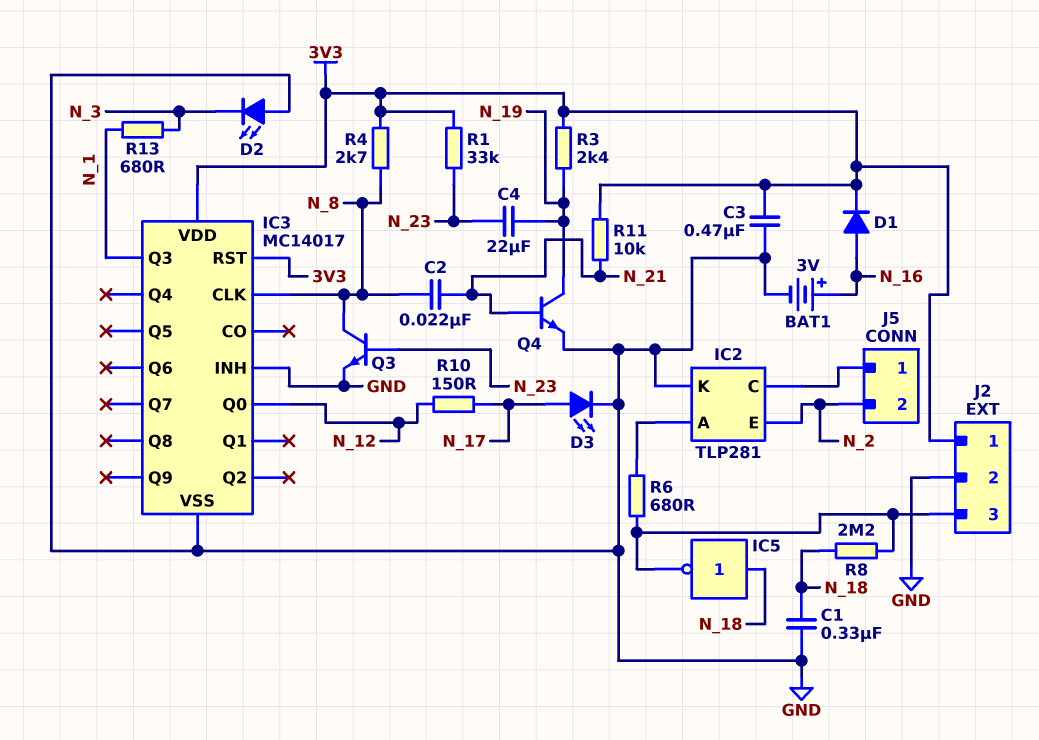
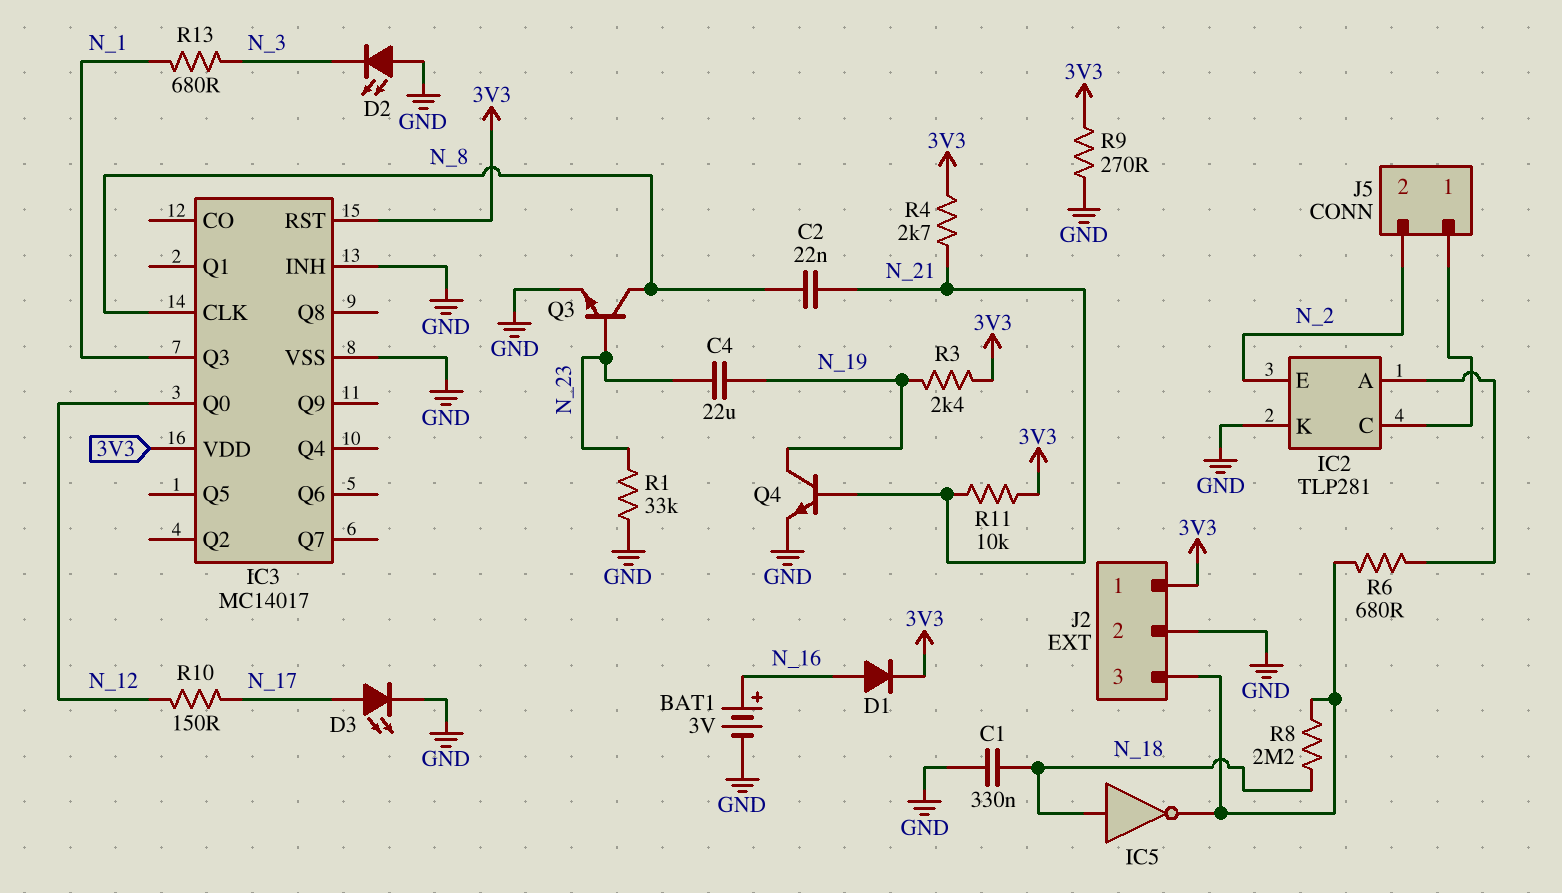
C3: 470nF (3V3, GND) -> none
R1: 33k (3V3, N_23) -> 33k (GND, N_23)
R4: 2.7k (3V3, N_8) -> 2.7k (3V3, N_21)
R9: none -> 270 (3V3, GND)

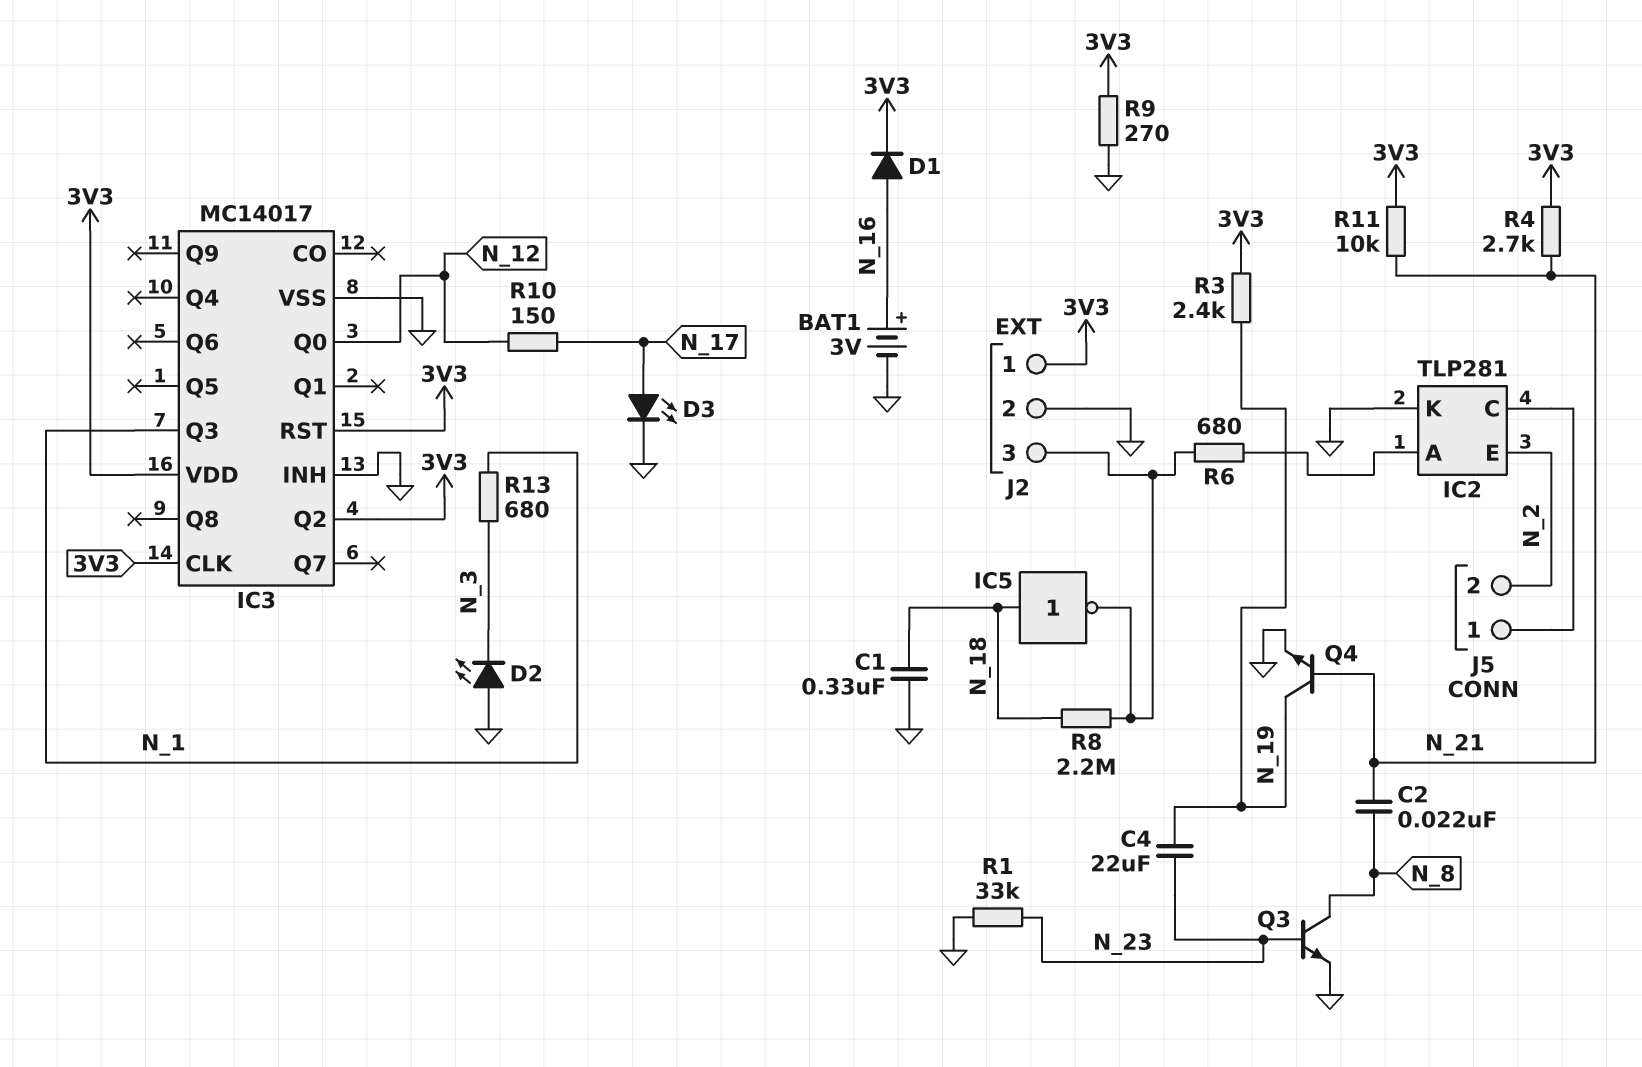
IC3 pin CLK: N_8 -> 3V3
IC3 pin Q2: none -> 3V3

